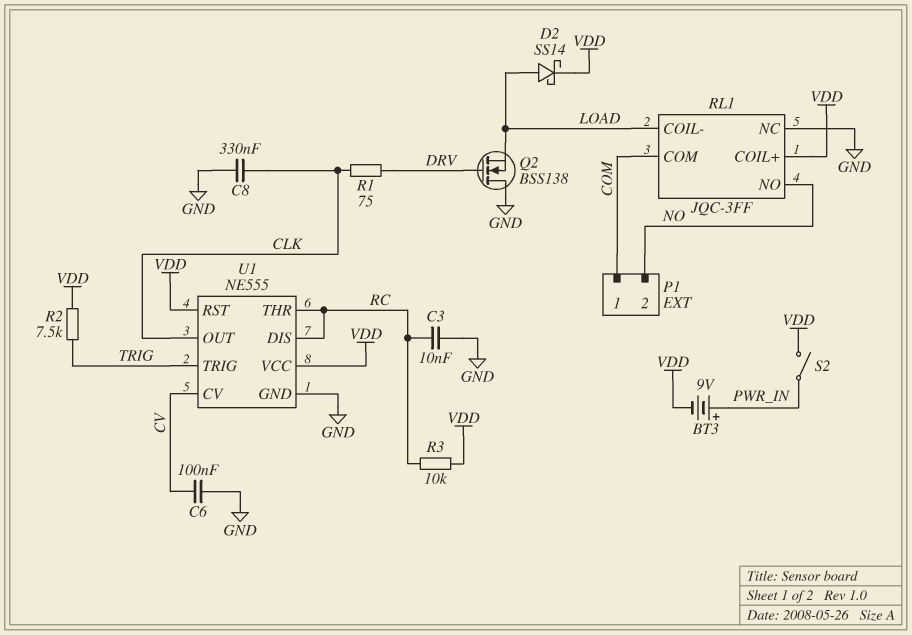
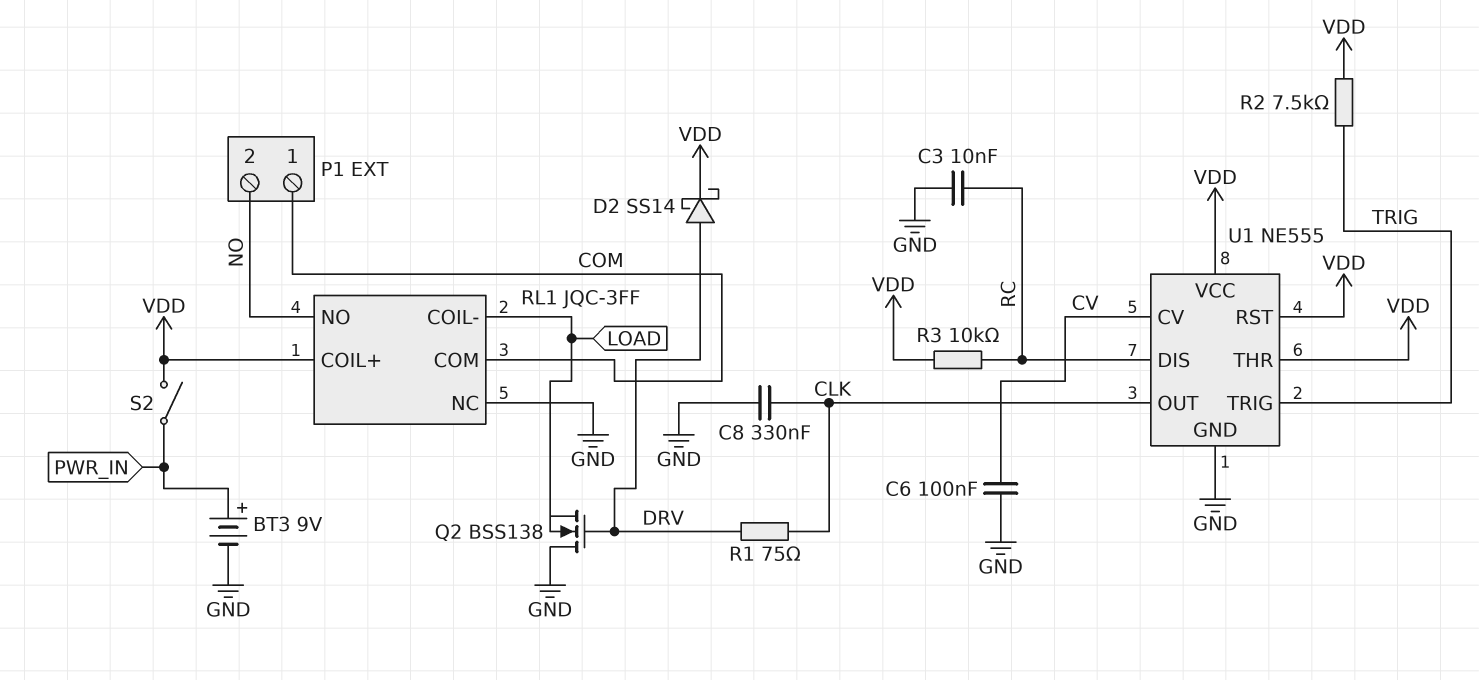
BT3: 9V (plus PWR_IN, minus VDD) -> 9V (plus PWR_IN, minus GND)
D2: schottky SS14 (A LOAD, K VDD) -> schottky SS14 (A DRV, K VDD)
U1 pin THR: RC -> VDD

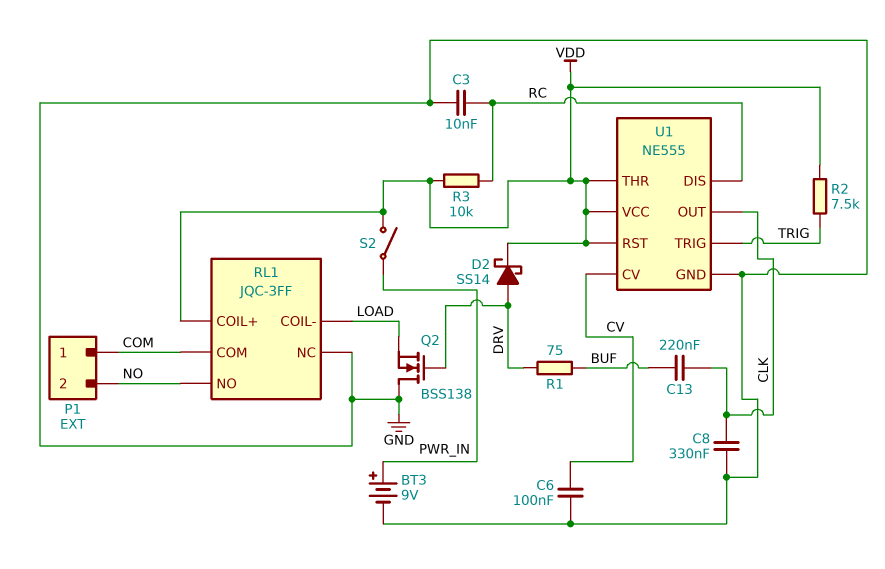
C13: none -> 220nF (BUF, CLK)
R1: 75 (CLK, DRV) -> 75 (BUF, DRV)

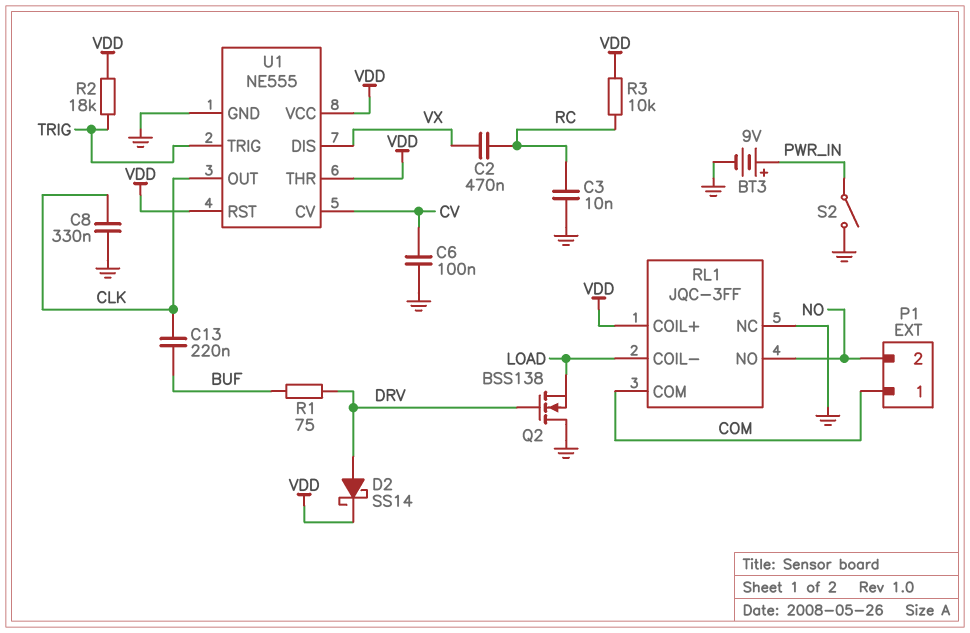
C2: none -> 470nF (RC, VX)
R2: 7.5k (TRIG, VDD) -> 18k (TRIG, VDD)
S2: switch (PWR_IN, VDD) -> switch (GND, PWR_IN)
U1 pin DIS: RC -> VX

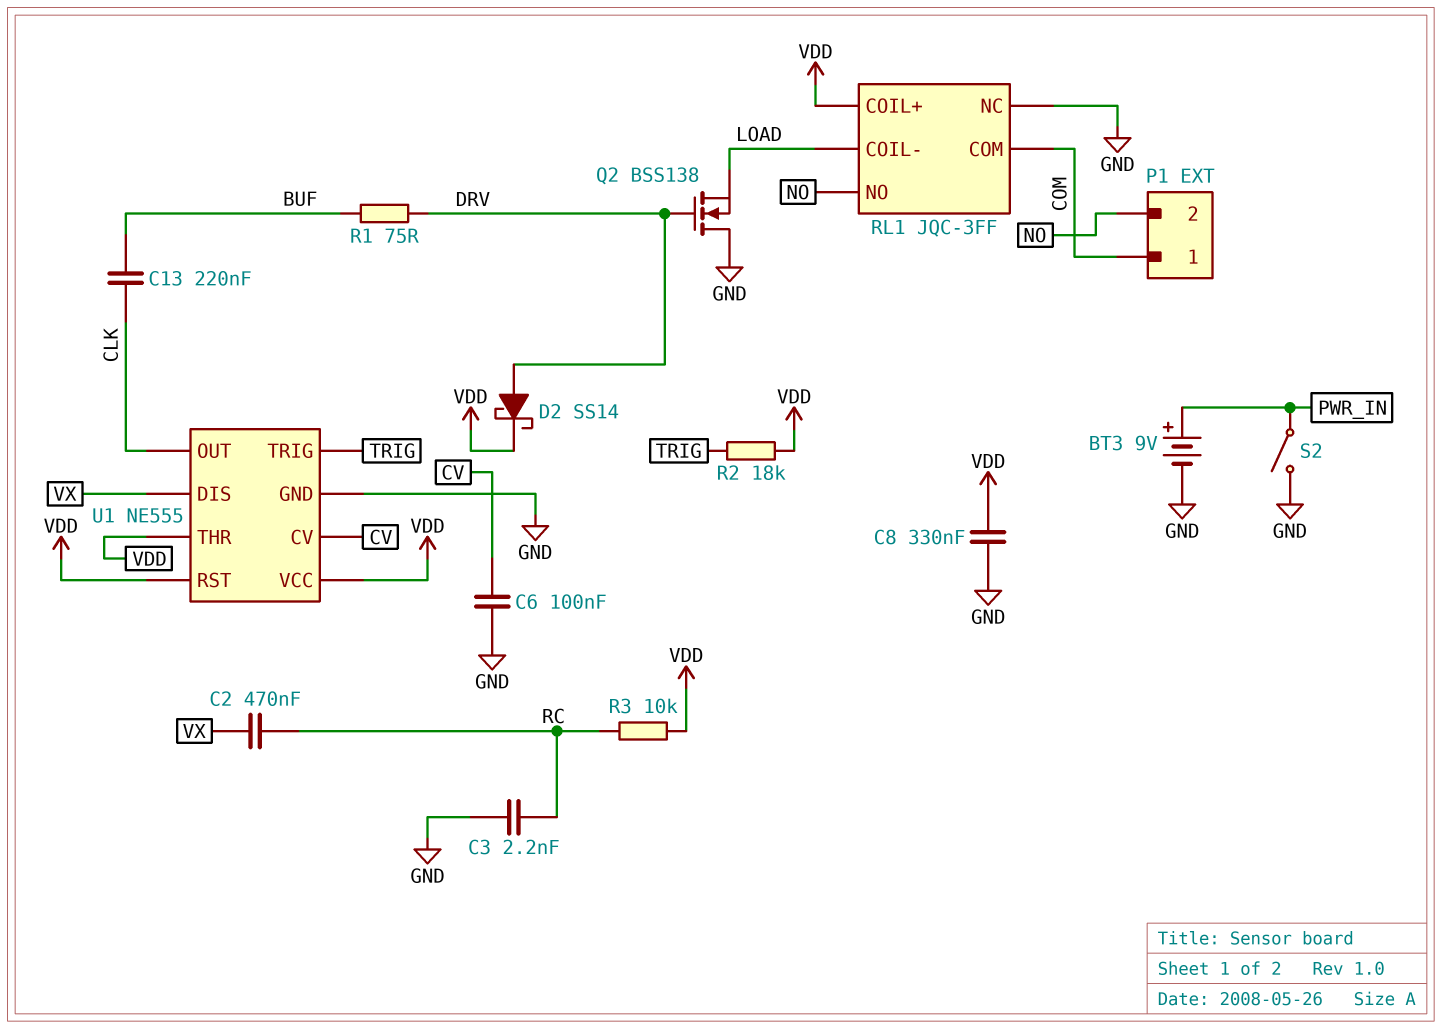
C3: 10nF (GND, RC) -> 2.2nF (GND, RC)
C8: 330nF (CLK, GND) -> 330nF (GND, VDD)

